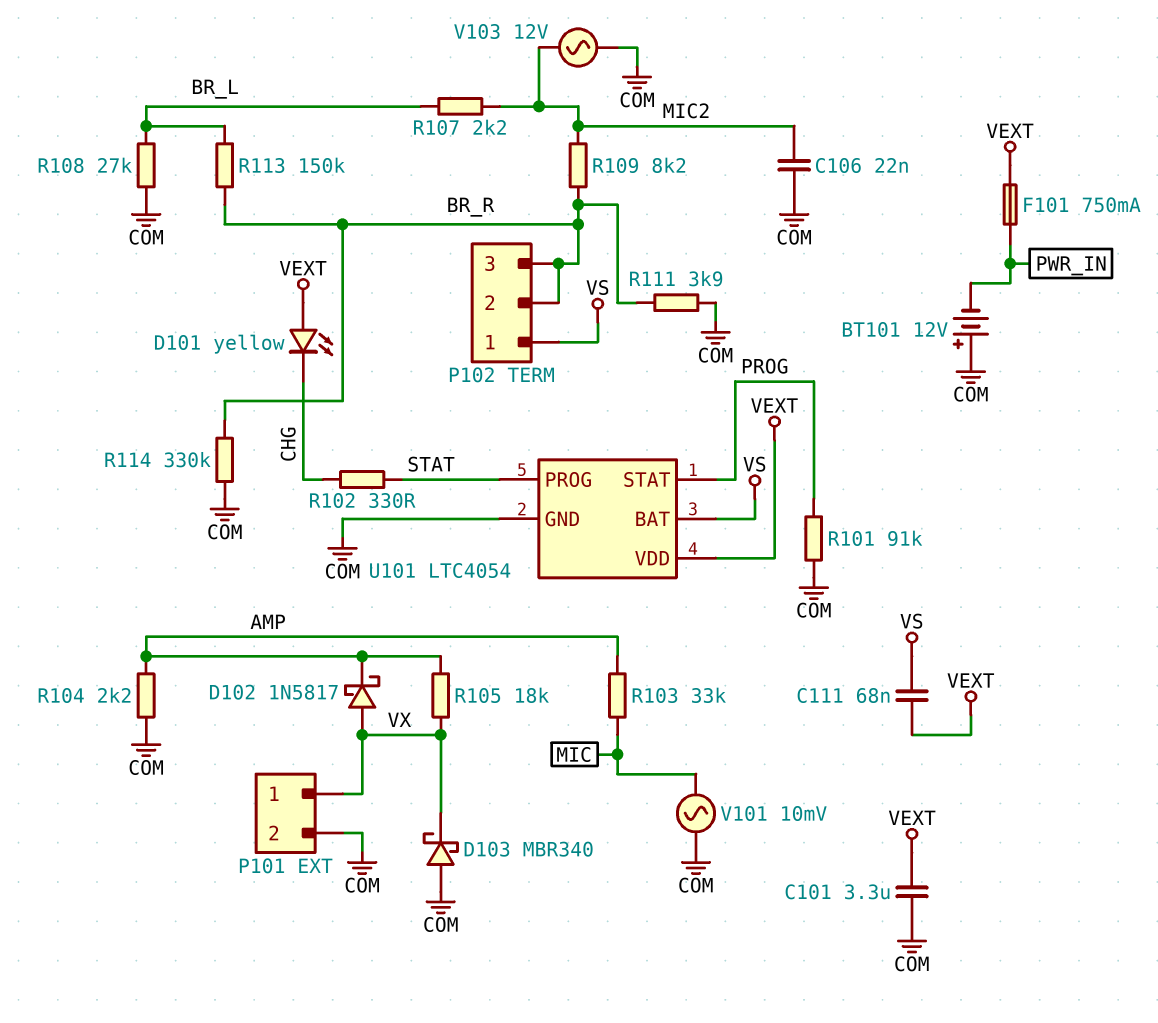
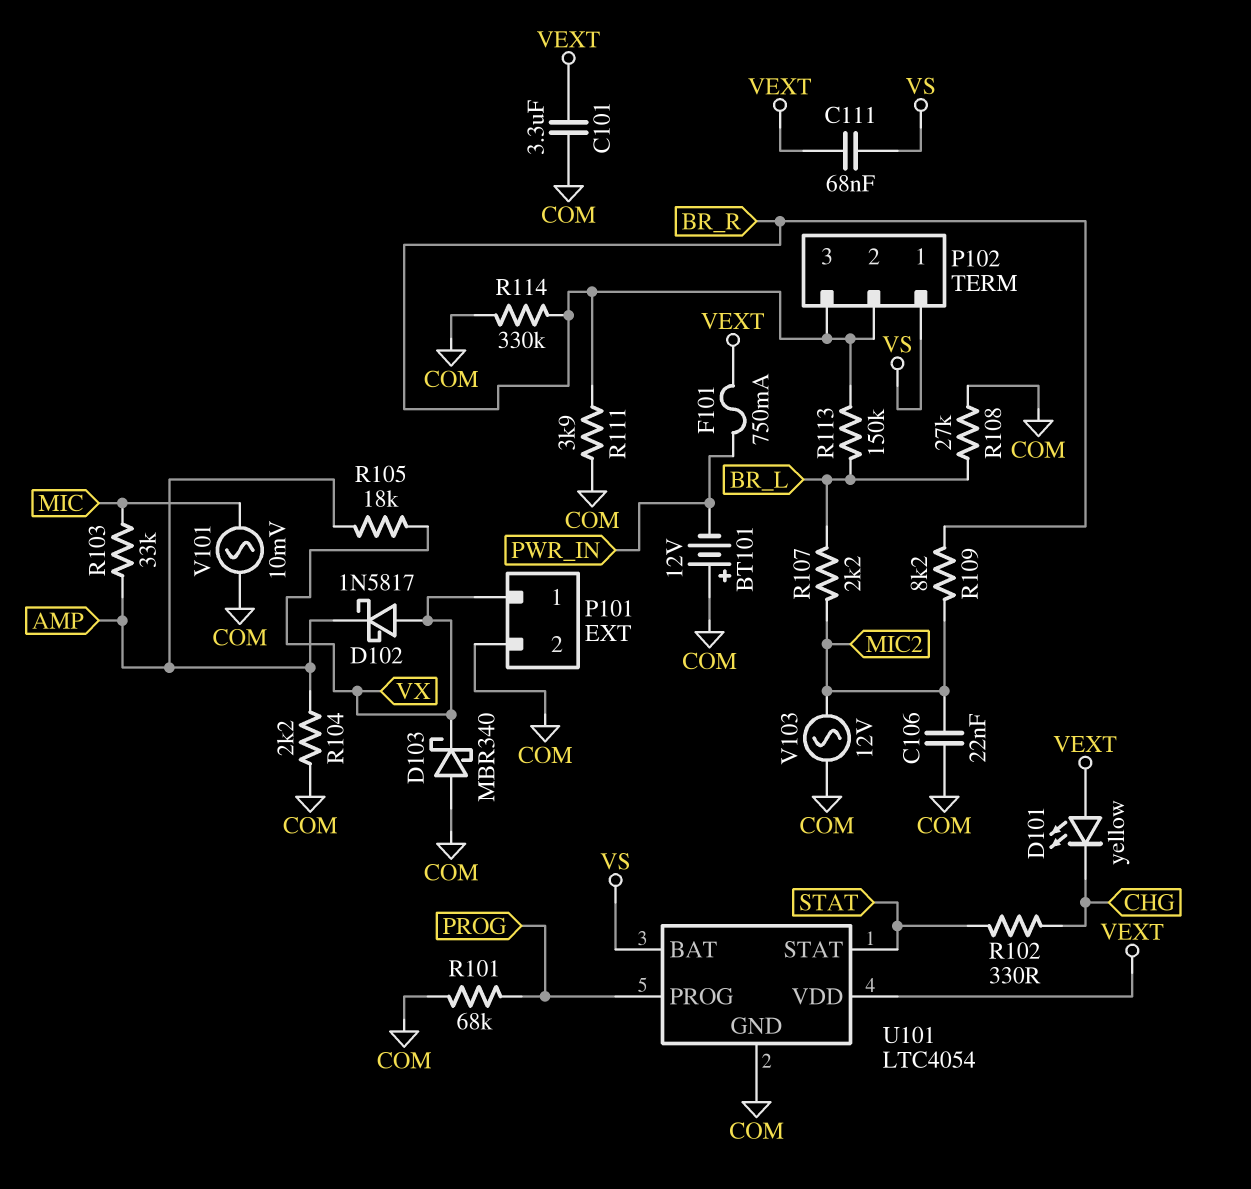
R101: 91k (COM, PROG) -> 68k (COM, PROG)
U101 pin PROG: STAT -> PROG
U101 pin STAT: PROG -> STAT

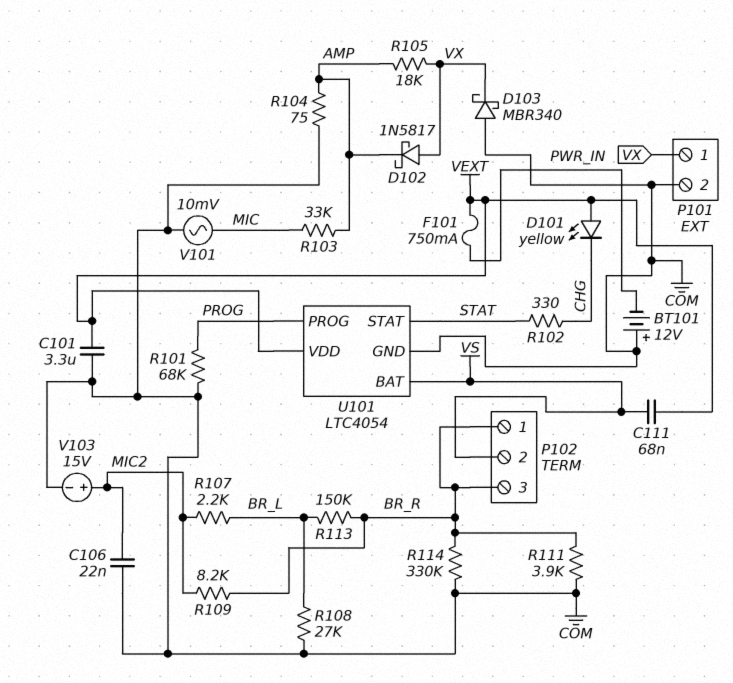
P102 pin 1: VS -> BR_R
P102 pin 2: BR_R -> VS
R104: 2.2k (AMP, COM) -> 75 (AMP, COM)
V103: AC 12V (COM, MIC2) -> 15V (plus MIC2, minus COM)

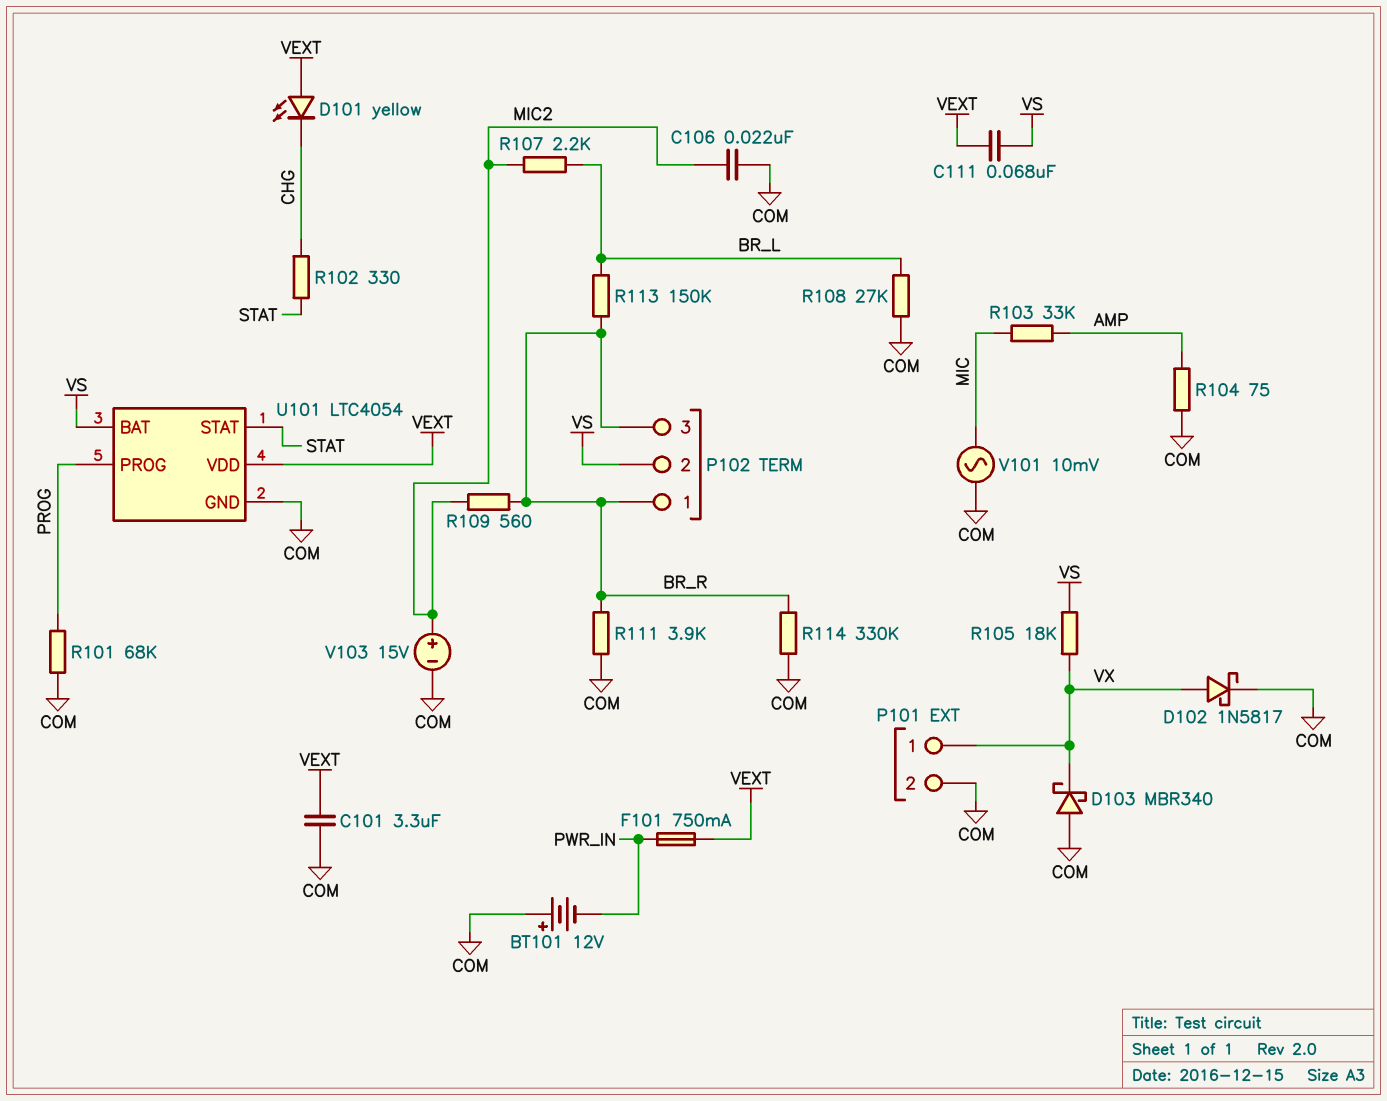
D102: schottky 1N5817 (A VX, K AMP) -> schottky 1N5817 (A VX, K COM)
R105: 18k (AMP, VX) -> 18k (VS, VX)
R109: 8.2k (BR_R, MIC2) -> 560 (BR_R, MIC2)

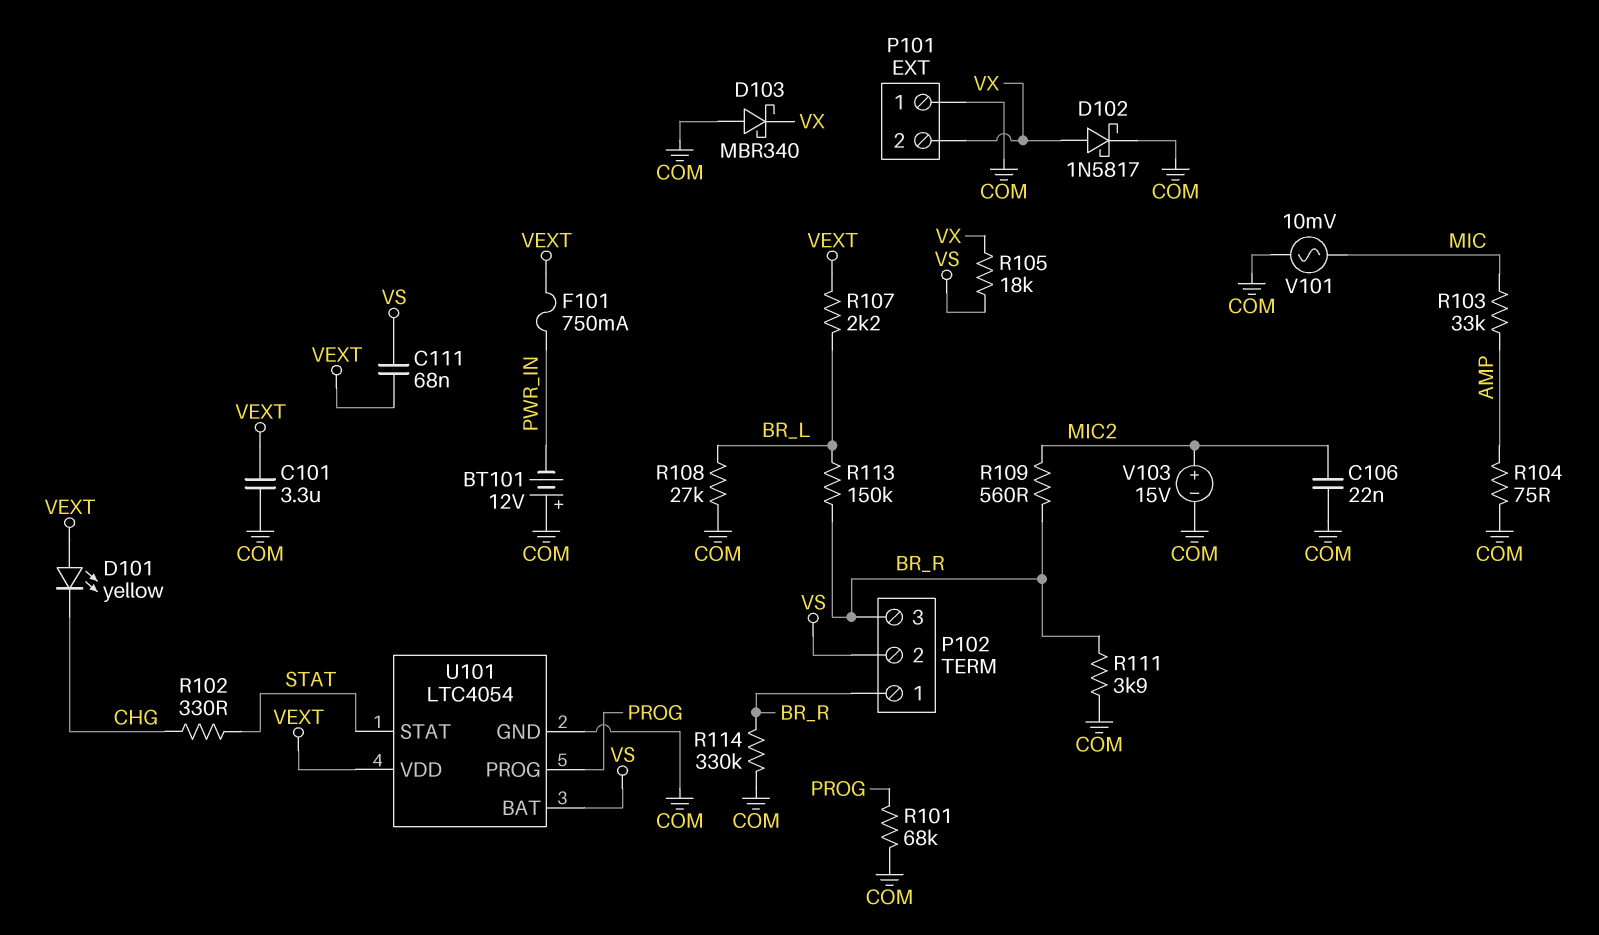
P101 pin 1: VX -> COM
P101 pin 2: COM -> VX
R107: 2.2k (BR_L, MIC2) -> 2.2k (BR_L, VEXT)

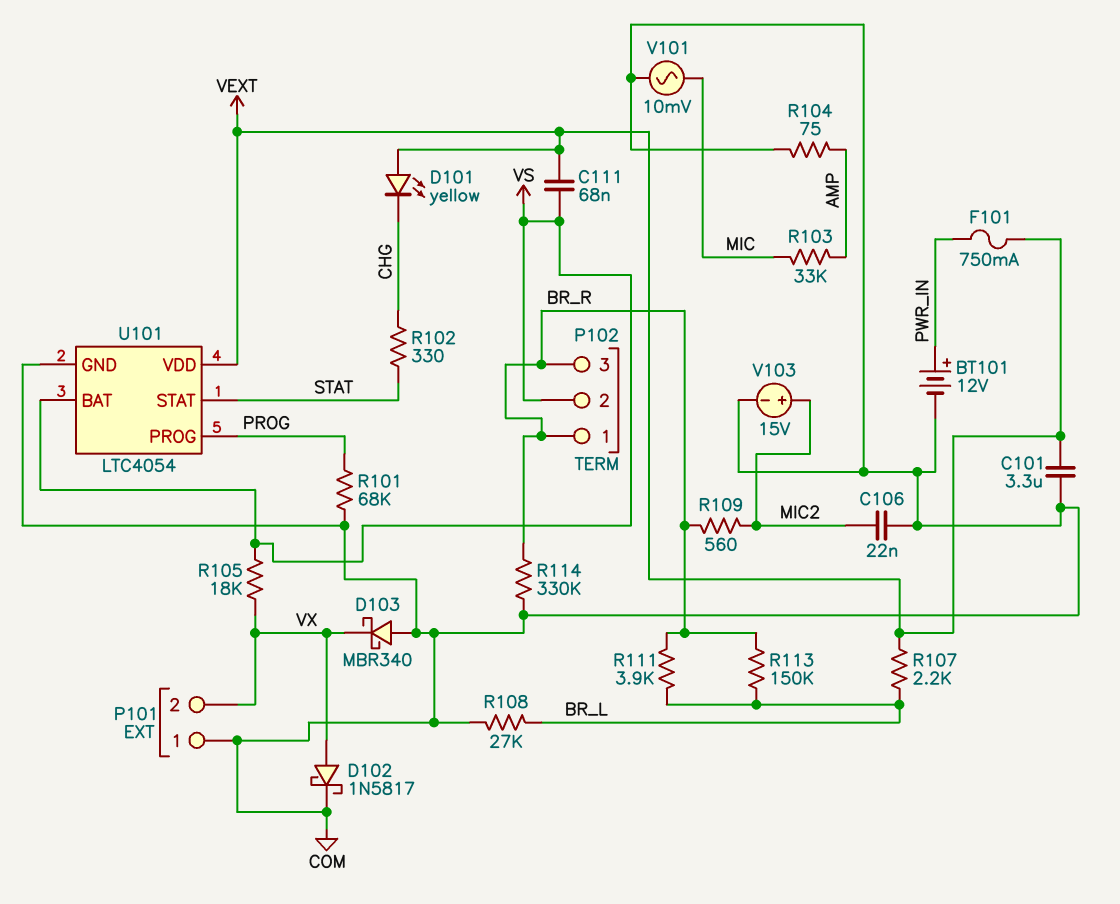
BT101: 12V (plus COM, minus PWR_IN) -> 12V (plus PWR_IN, minus COM)
R111: 3.9k (BR_R, COM) -> 3.9k (BR_L, BR_R)

